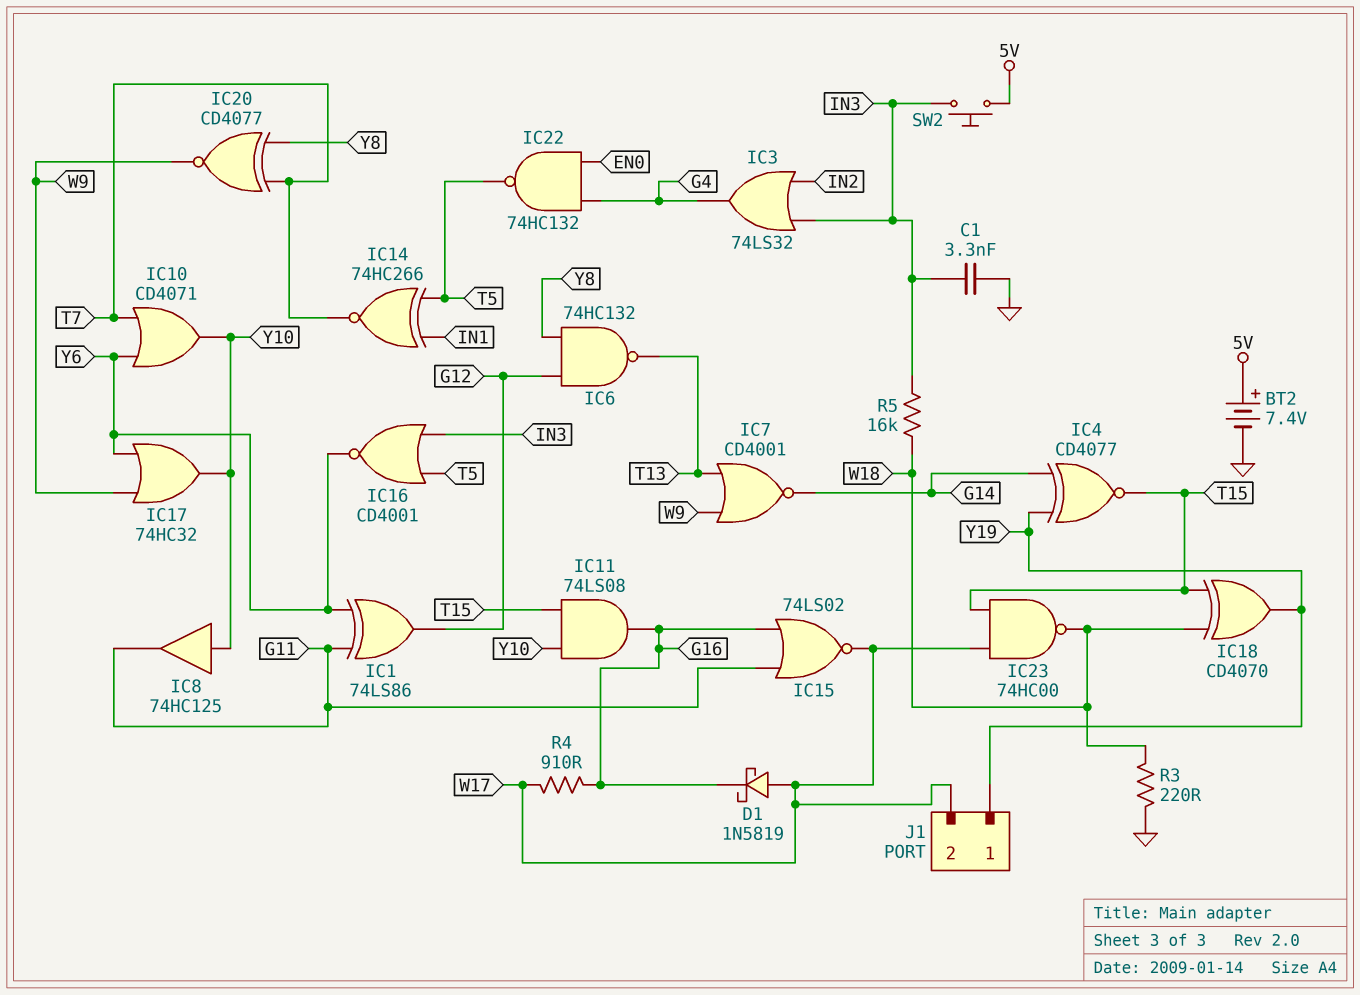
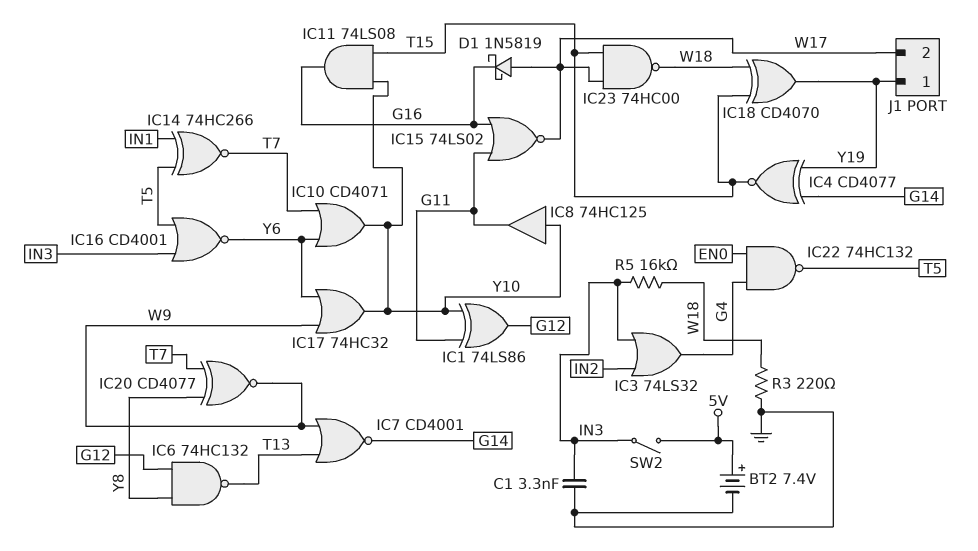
IC1: XOR 74LS86 (in G11, in Y6, out G12) -> XOR 74LS86 (in G11, in Y10, out G12)
R4: 910 (G16, W17) -> none
SW2: button (5V, IN3) -> switch (5V, IN3)

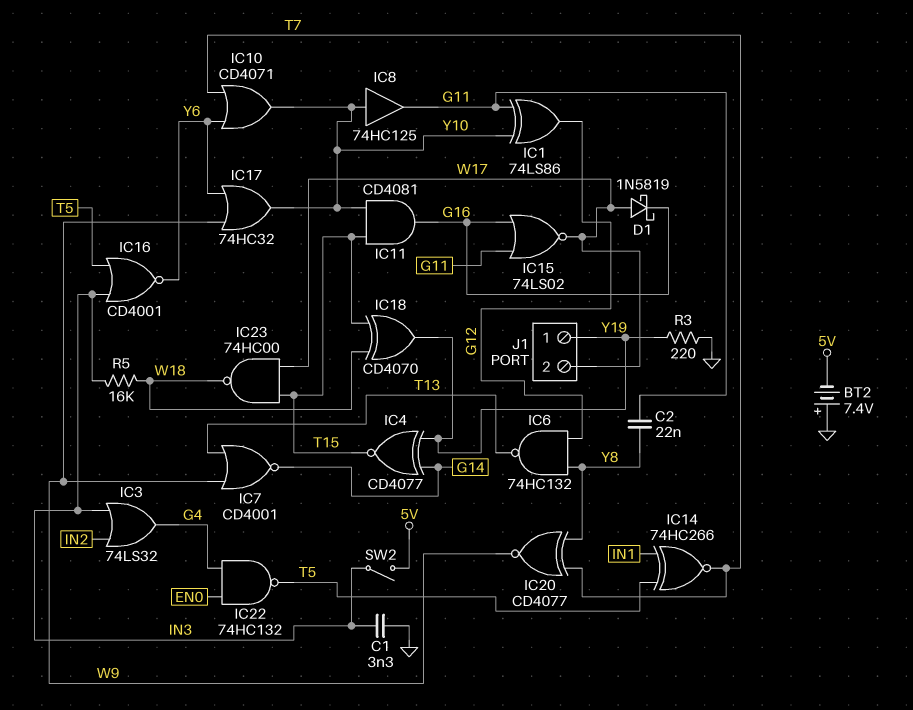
BT2: 7.4V (plus 5V, minus GND) -> 7.4V (plus GND, minus 5V)
C2: none -> 22nF (G11, Y8)
IC11: AND 74LS08 (in T15, in Y10, out G16) -> AND CD4081 (in T15, in Y10, out G16)
R3: 220 (GND, W18) -> 220 (GND, Y19)

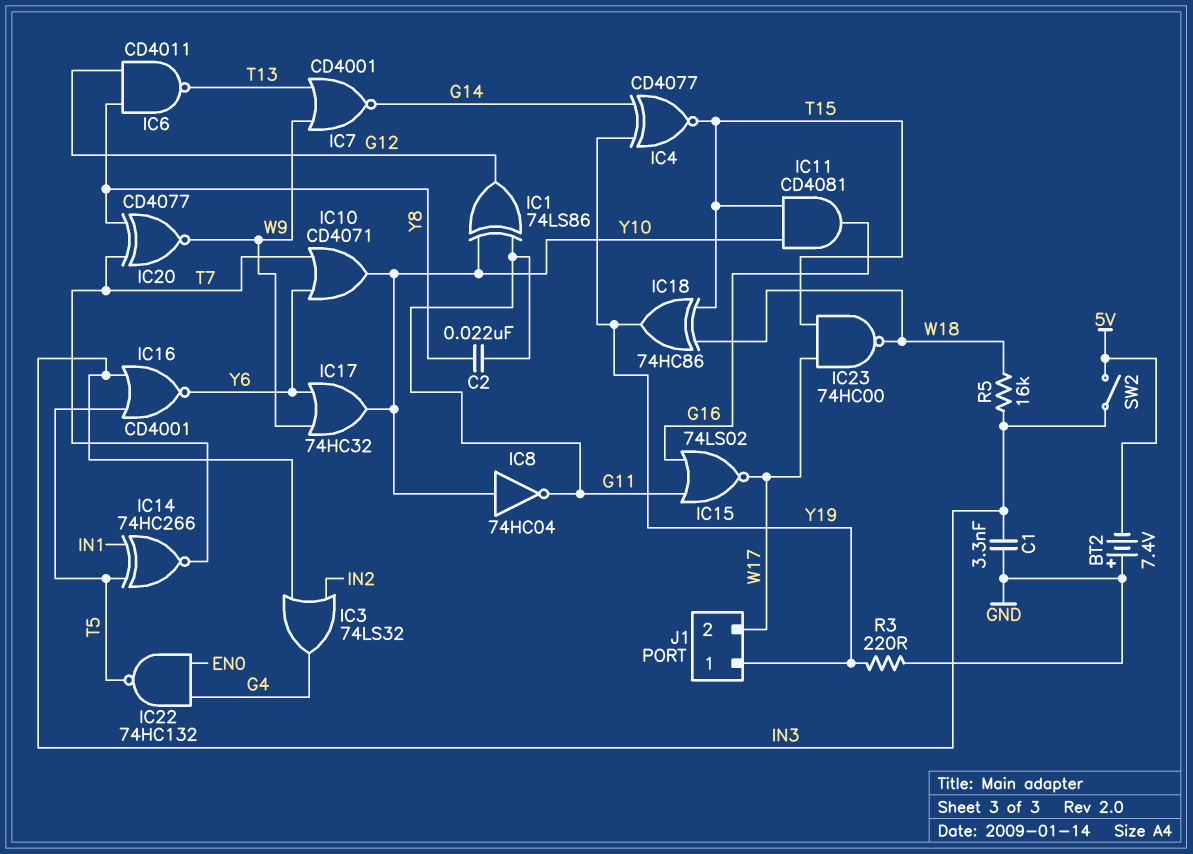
D1: schottky 1N5819 (A W17, K G16) -> none
IC6: NAND 74HC132 (in G12, in Y8, out T13) -> NAND CD4011 (in G12, in Y8, out T13)
IC8: buffer 74HC125 (in Y10, out G11) -> NOT 74HC04 (in Y10, out G11)
IC18: XOR CD4070 (in T15, in W18, out Y19) -> XOR 74HC86 (in T15, in W18, out Y19)

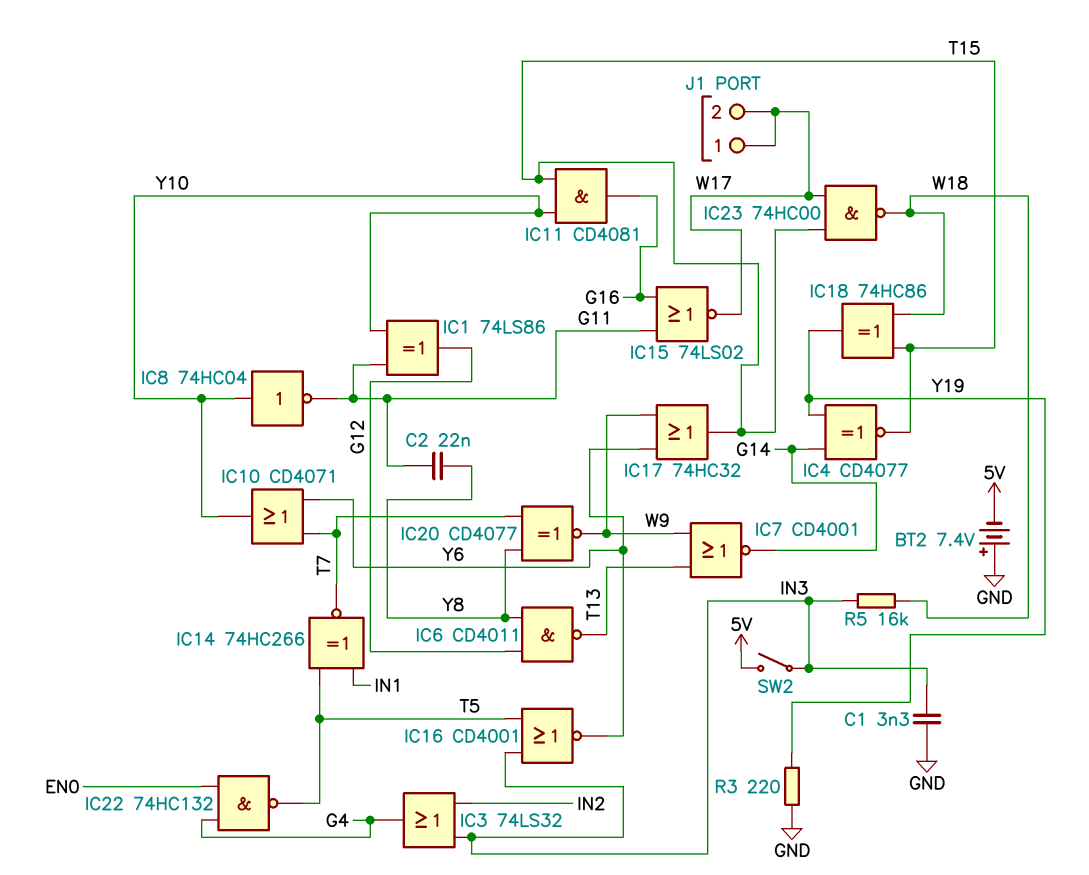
IC17: OR 74HC32 (in W9, in Y6, out Y10) -> OR 74HC32 (in W9, in Y6, out T15)
J1 pin 1: Y19 -> W17

